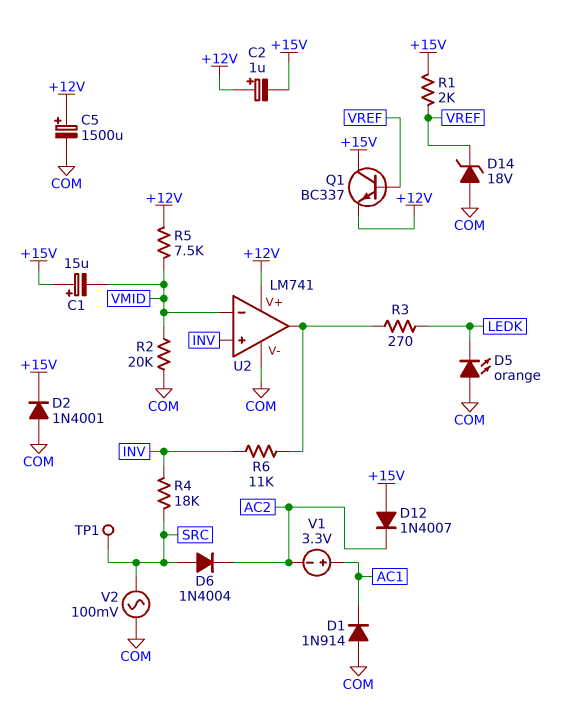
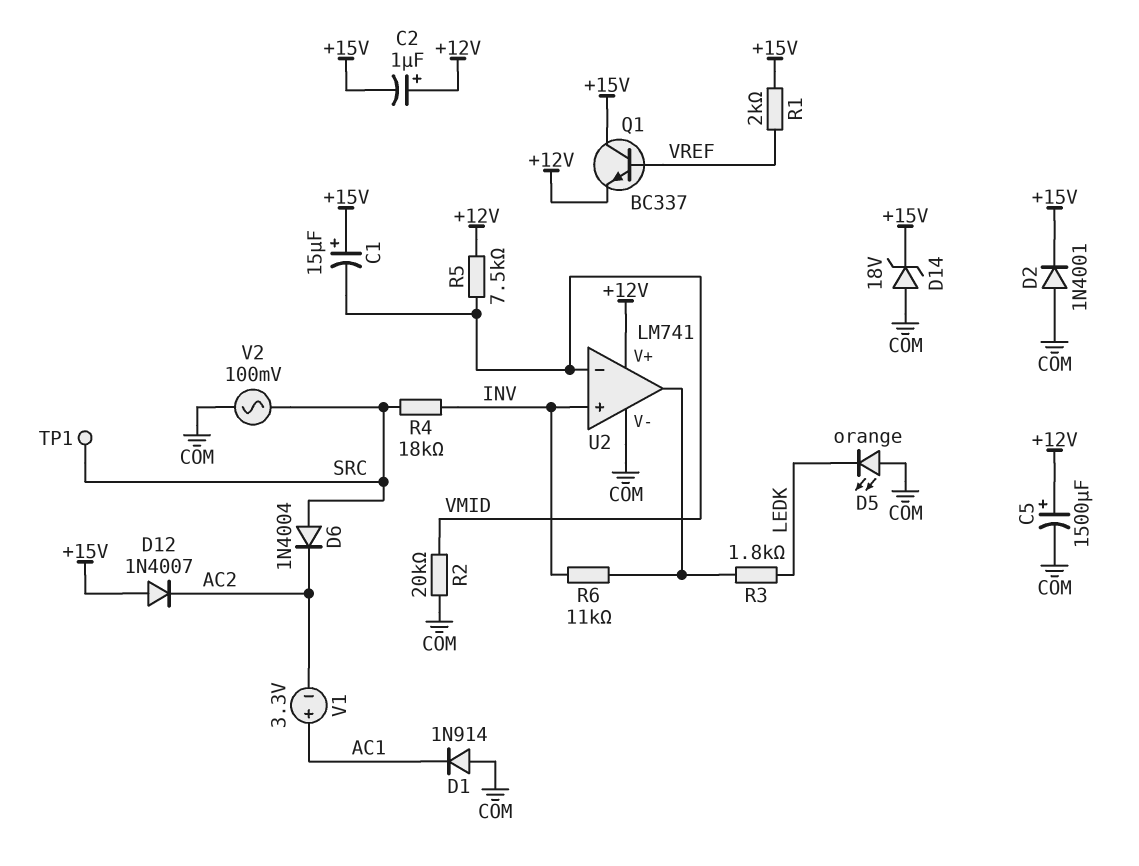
D14: zener 18V (A COM, K VREF) -> zener 18V (A COM, K +15V)
R3: 270 (LEDK, U2/out) -> 1.8k (LEDK, U2/out)

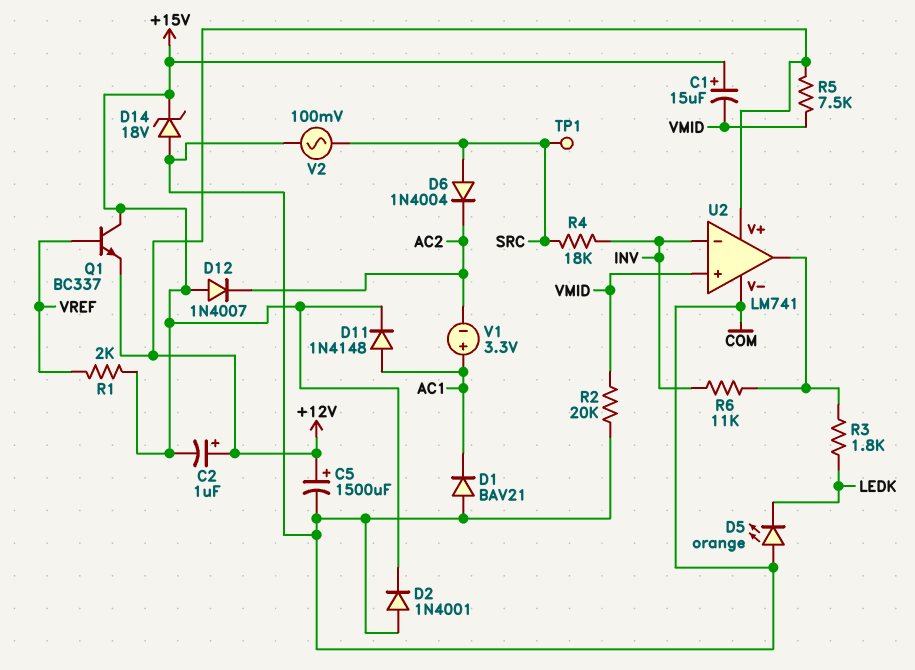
D1: diode 1N914 (A COM, K AC1) -> diode BAV21 (A COM, K AC1)
D11: none -> diode 1N4148 (A AC1, K +15V)
U2 pin in+: INV -> VMID
U2 pin in-: VMID -> INV

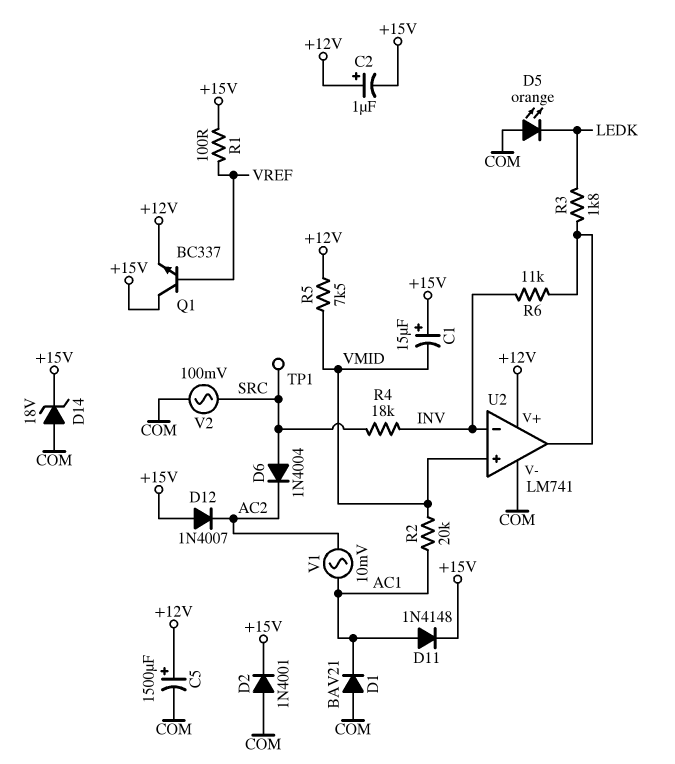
R1: 2k (+15V, VREF) -> 100 (+15V, VREF)
R2: 20k (COM, VMID) -> 20k (AC1, VMID)
V1: 3.3V (plus AC1, minus AC2) -> AC 10mV (AC1, AC2)

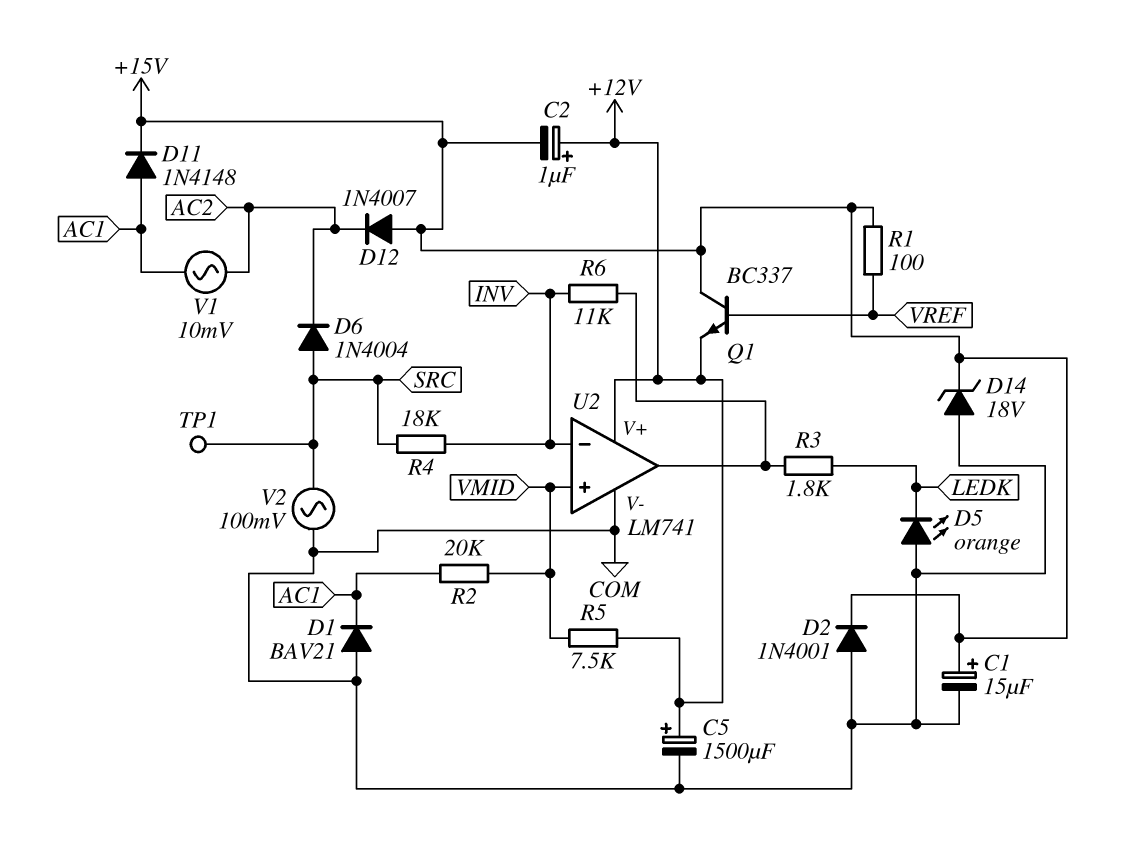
C1: 15uF (plus +15V, minus VMID) -> 15uF (plus +15V, minus COM)

